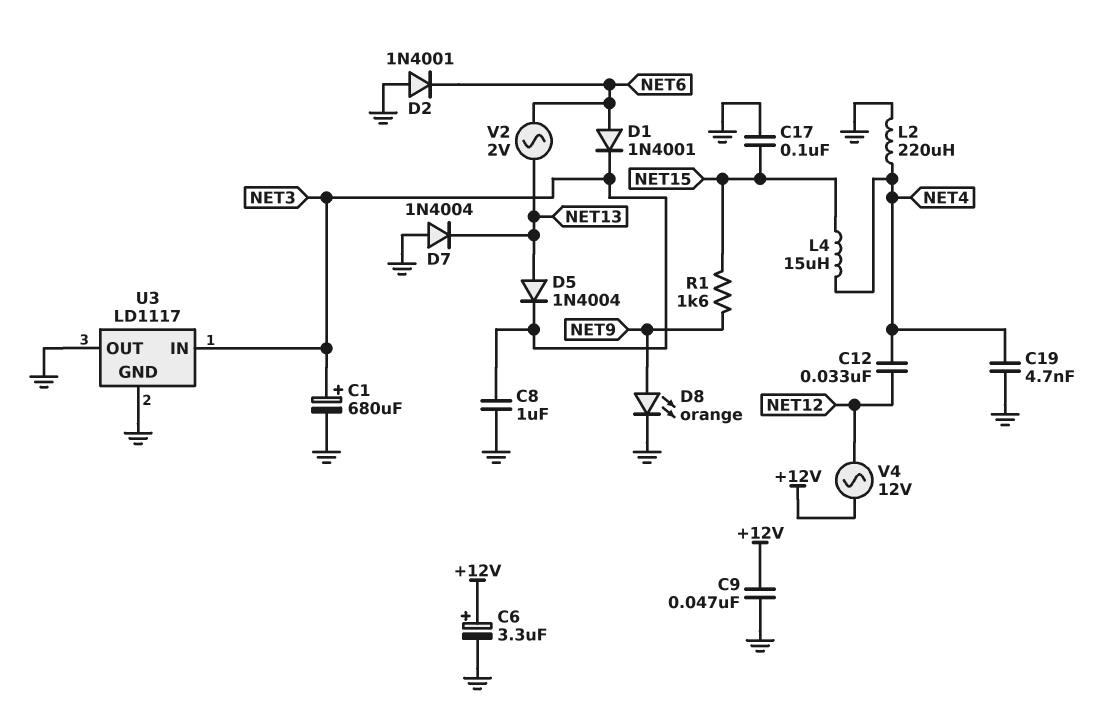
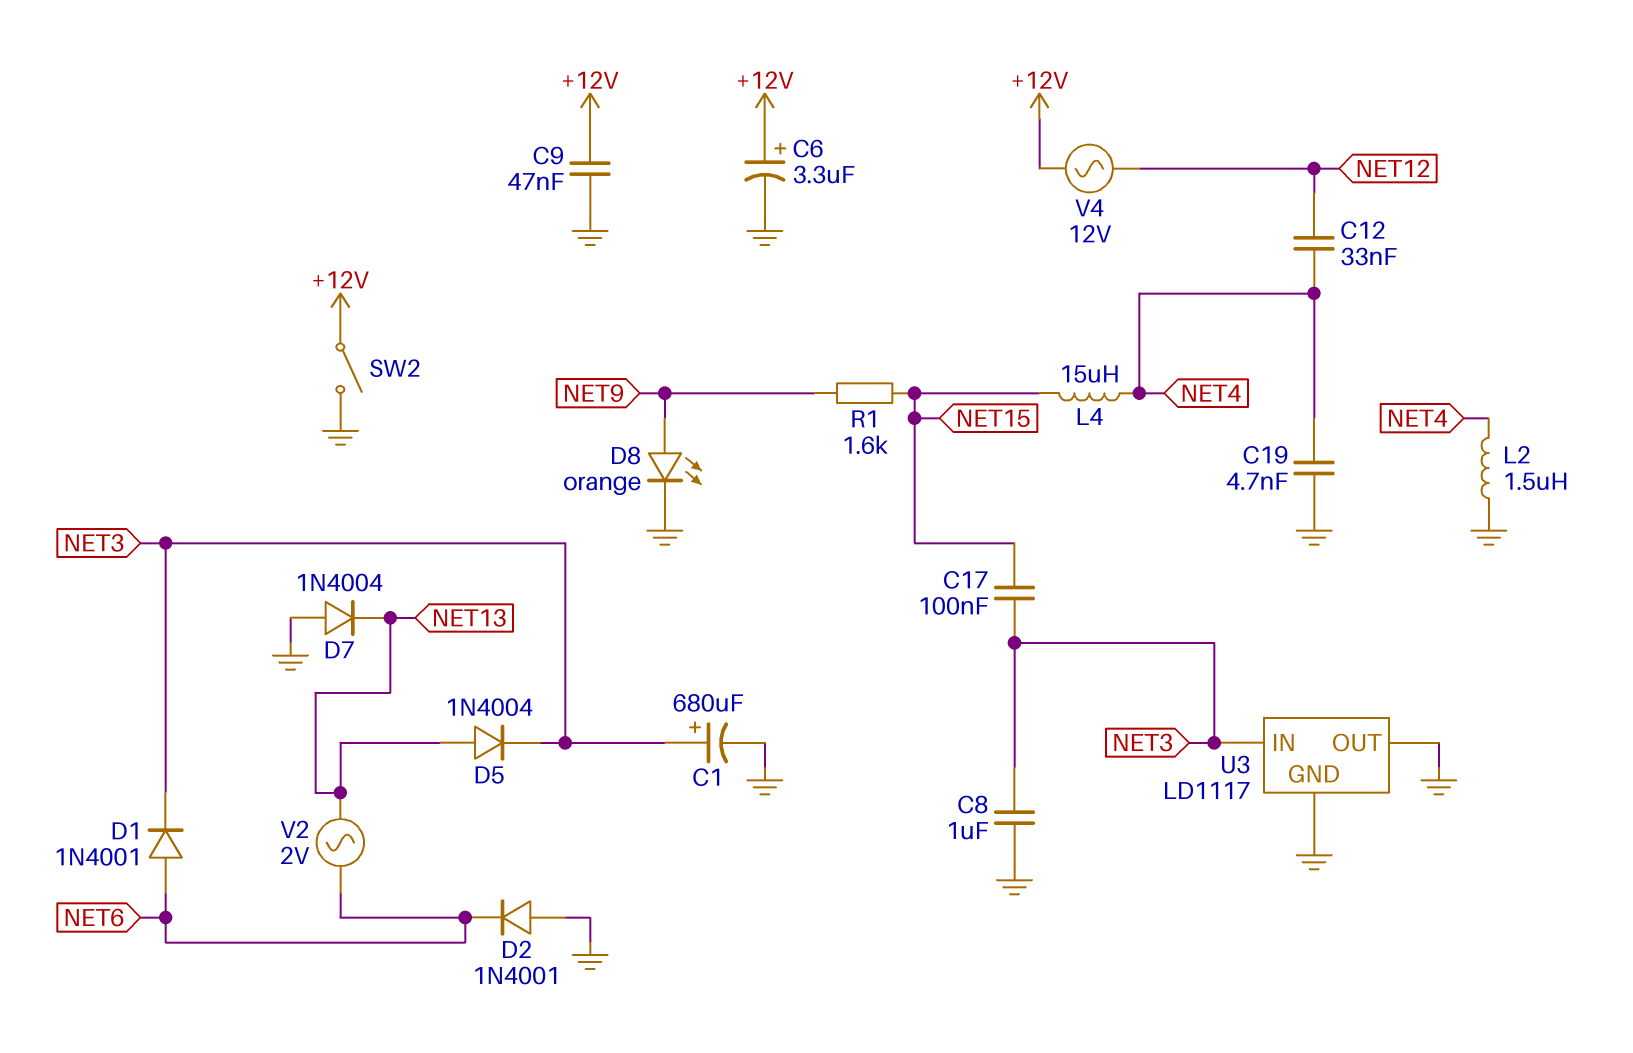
C17: 100nF (GND, NET15) -> 100nF (NET3, NET15)
L2: 220uH (GND, NET4) -> 1.5uH (GND, NET4)
SW2: none -> switch (+12V, GND)

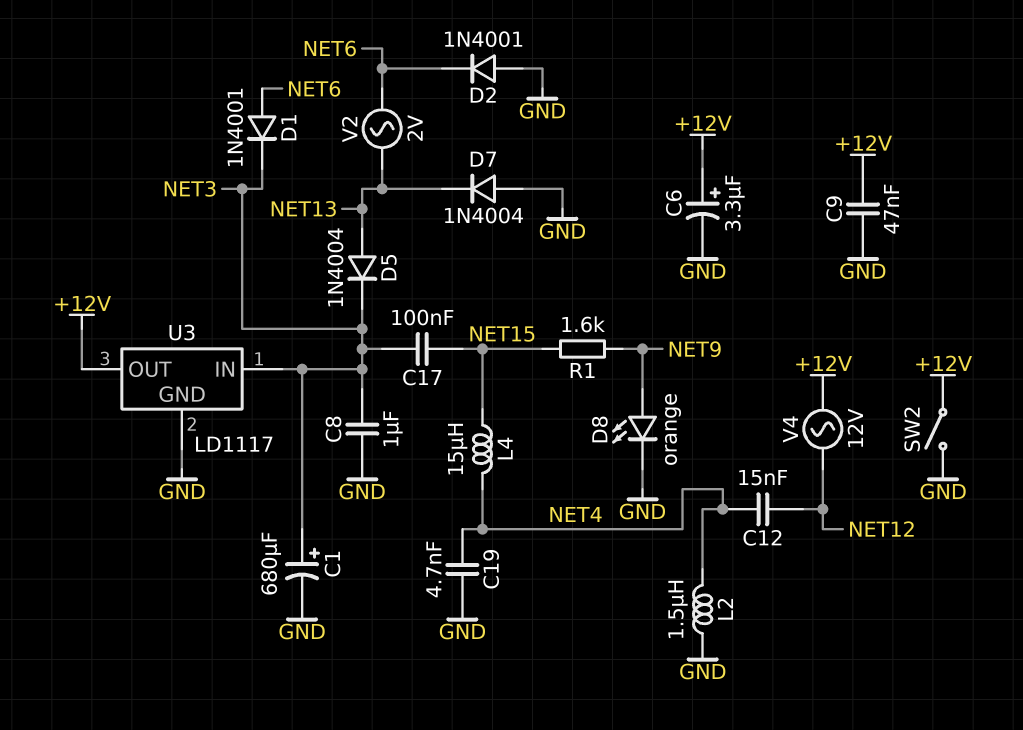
C12: 33nF (NET4, NET12) -> 15nF (NET4, NET12)
U3 pin OUT: GND -> +12V

